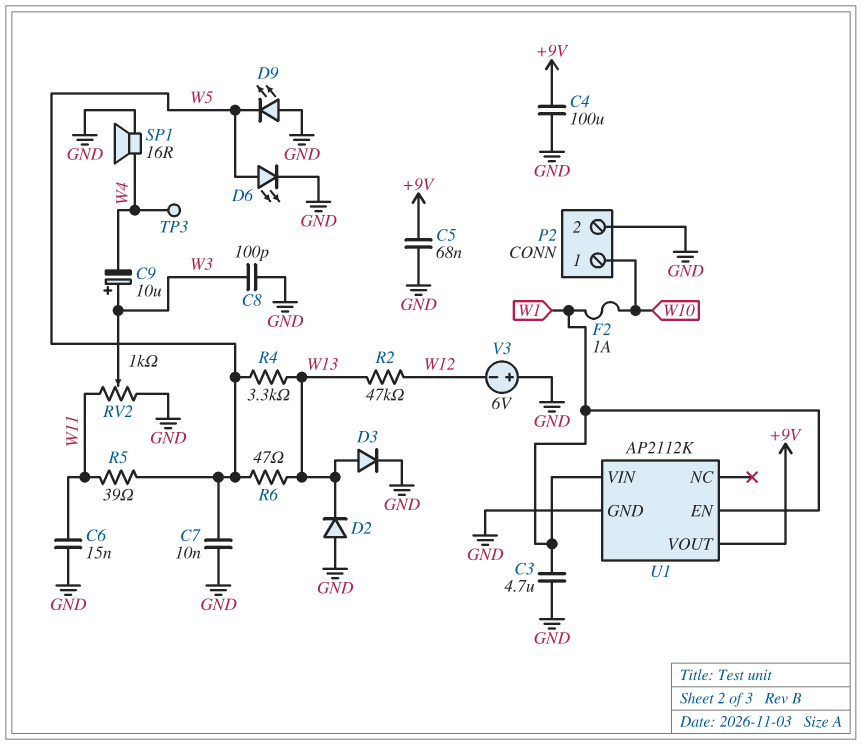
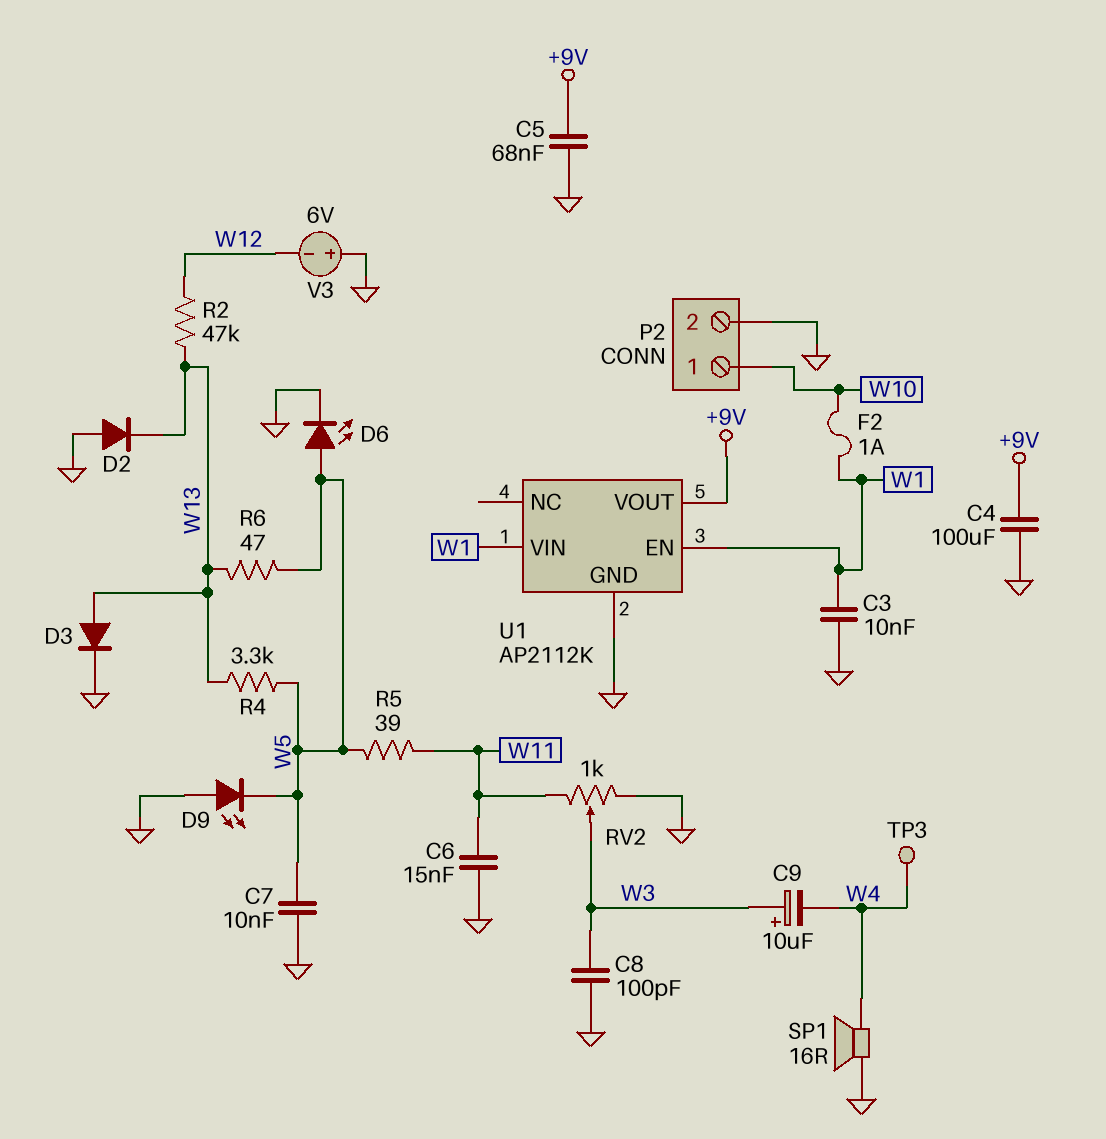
C3: 4.7uF (GND, W1) -> 10nF (GND, W1)

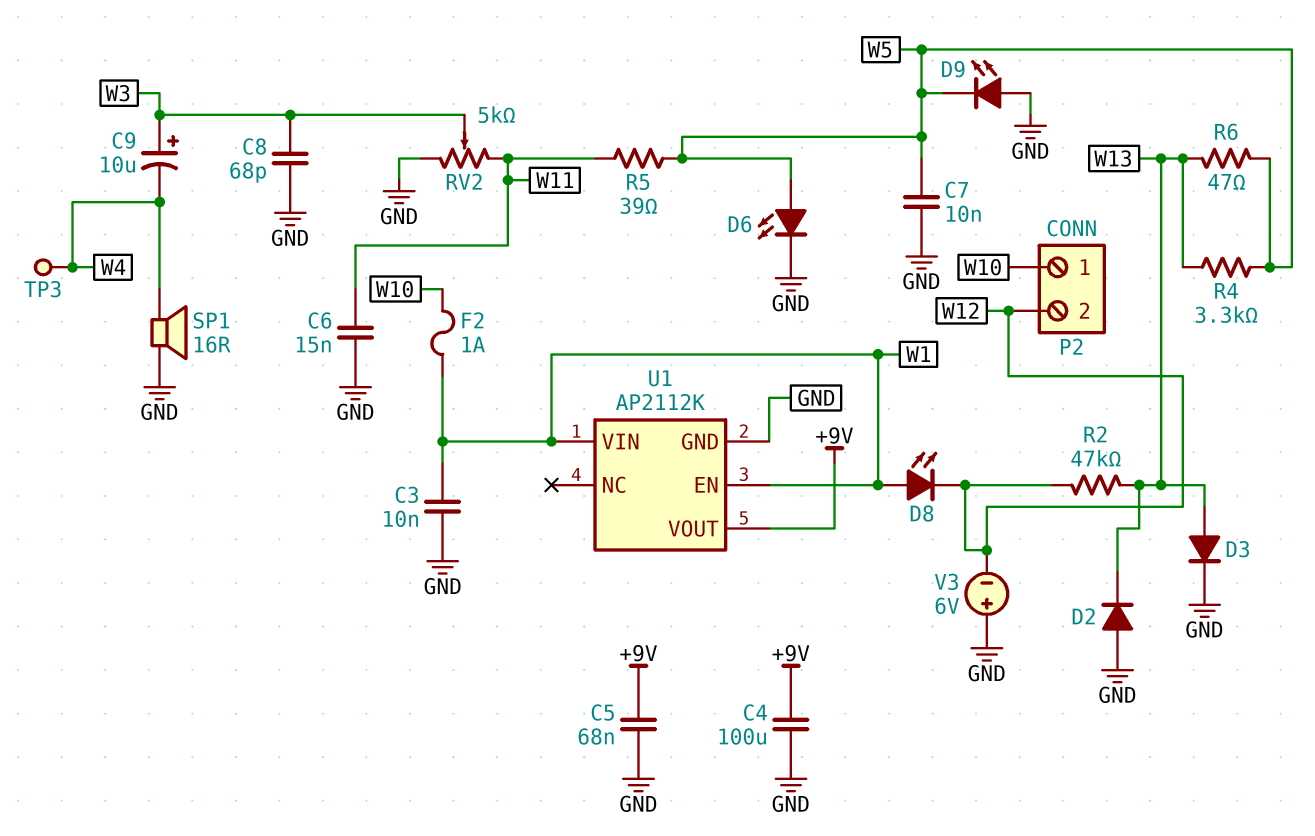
C8: 100pF (GND, W3) -> 68pF (GND, W3)
D8: none -> LED (A W1, K W12)
P2 pin 2: GND -> W12
RV2: 1k (GND, W11, wiper W3) -> 5k (GND, W11, wiper W3)

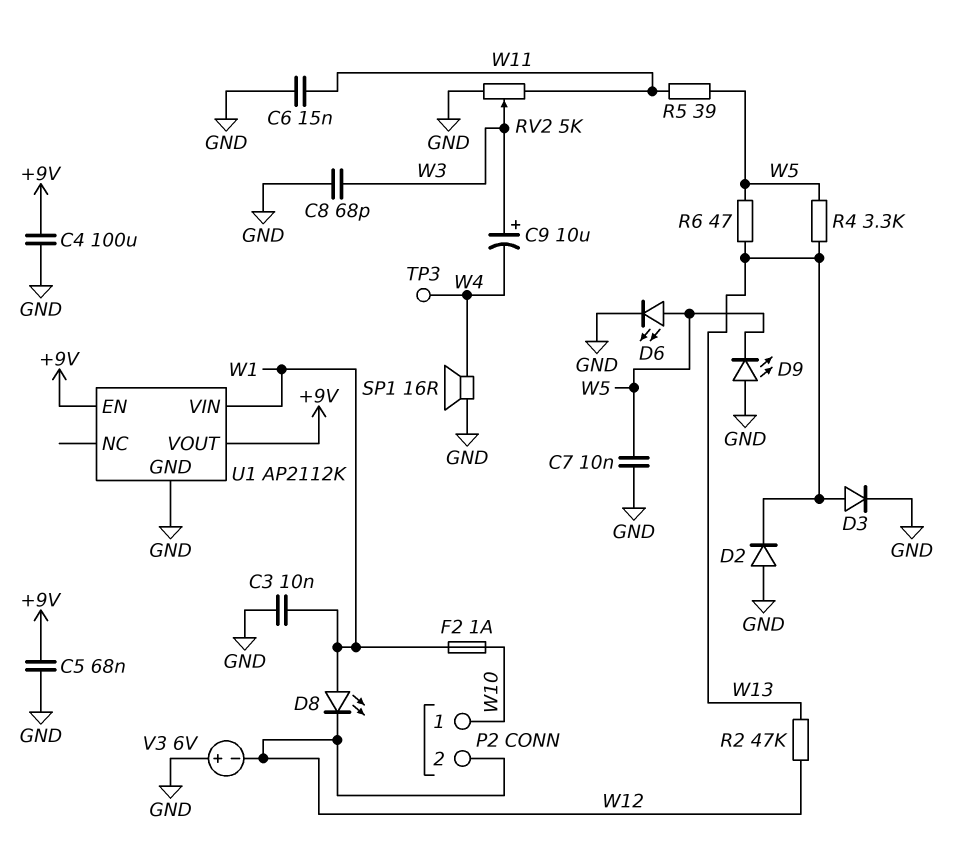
U1 pin EN: W1 -> +9V

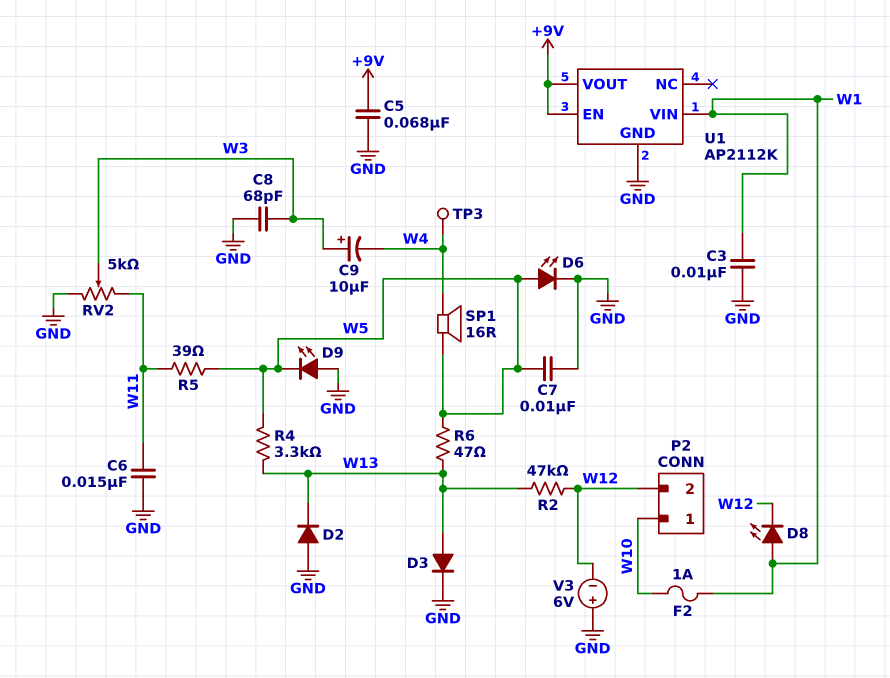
C4: 100uF (+9V, GND) -> none
SP1: speaker 16R (GND, W4) -> speaker 16R (W4, W5)

